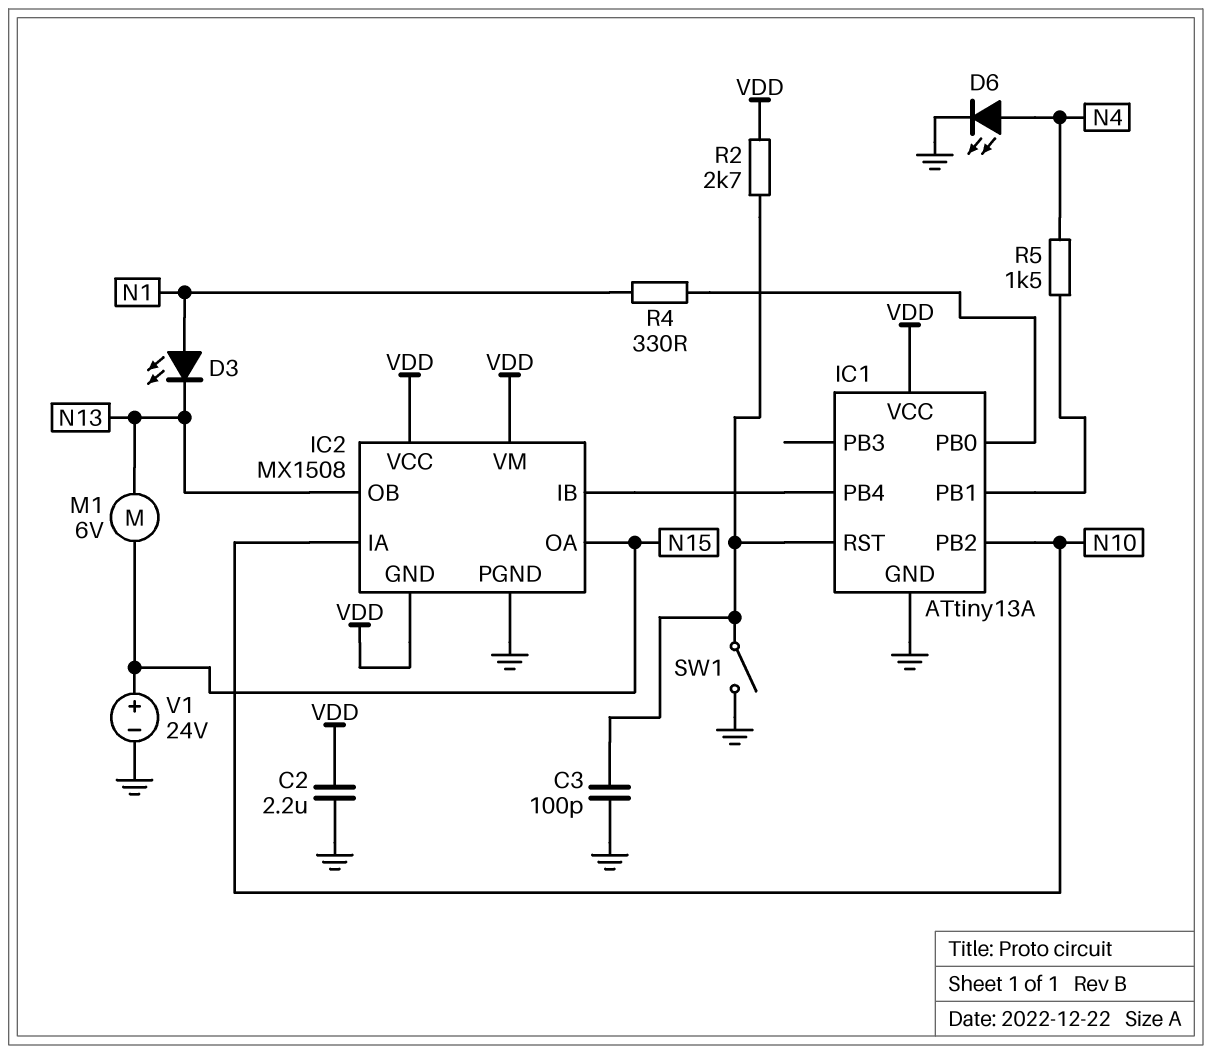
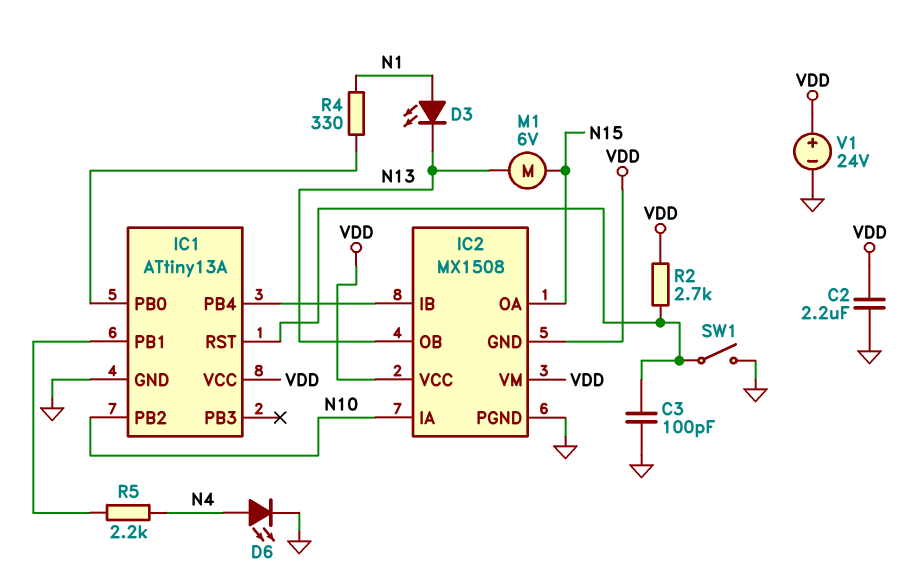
R5: 1.5k (IC1/PB1, N4) -> 2.2k (IC1/PB1, N4)
V1: 24V (plus N15, minus GND) -> 24V (plus VDD, minus GND)

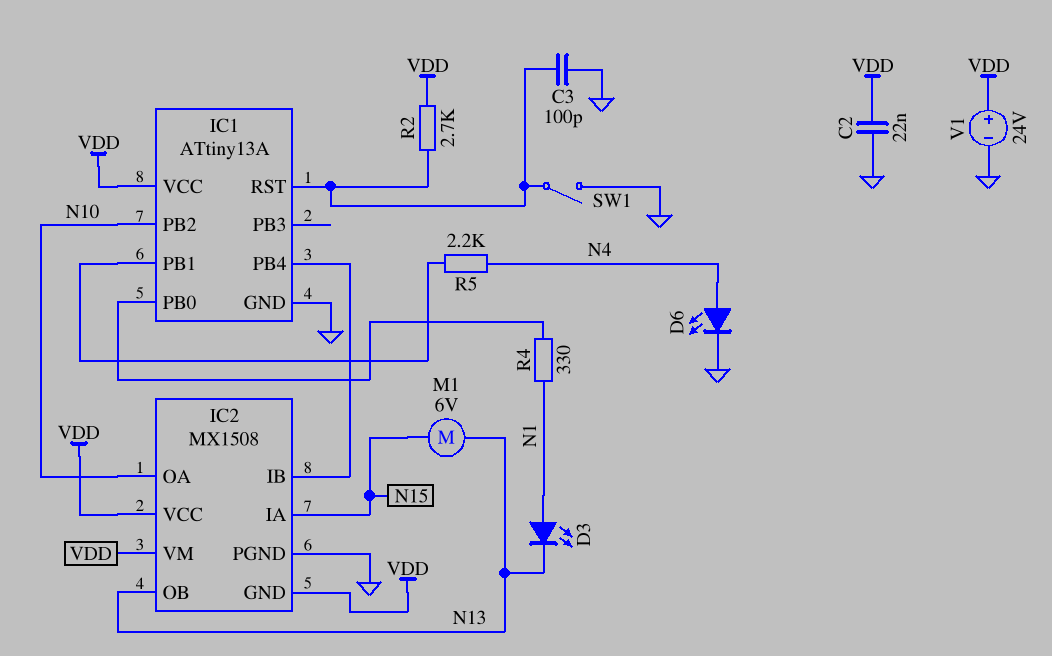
C2: 2.2uF (GND, VDD) -> 22nF (GND, VDD)
IC2 pin IA: N10 -> N15
IC2 pin OA: N15 -> N10

